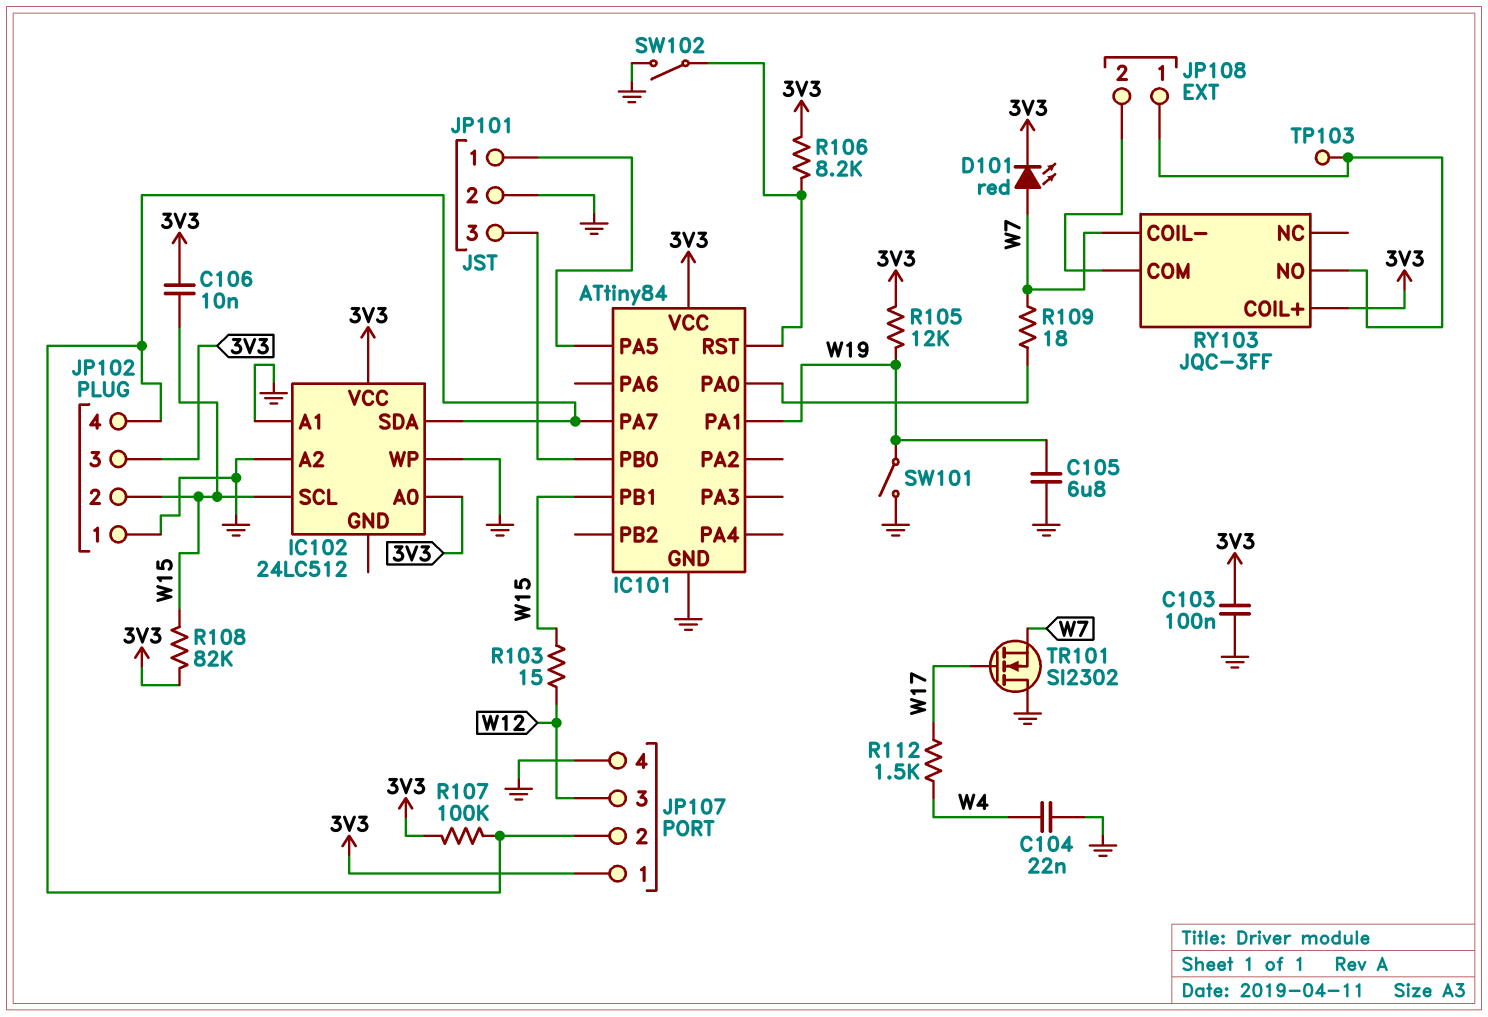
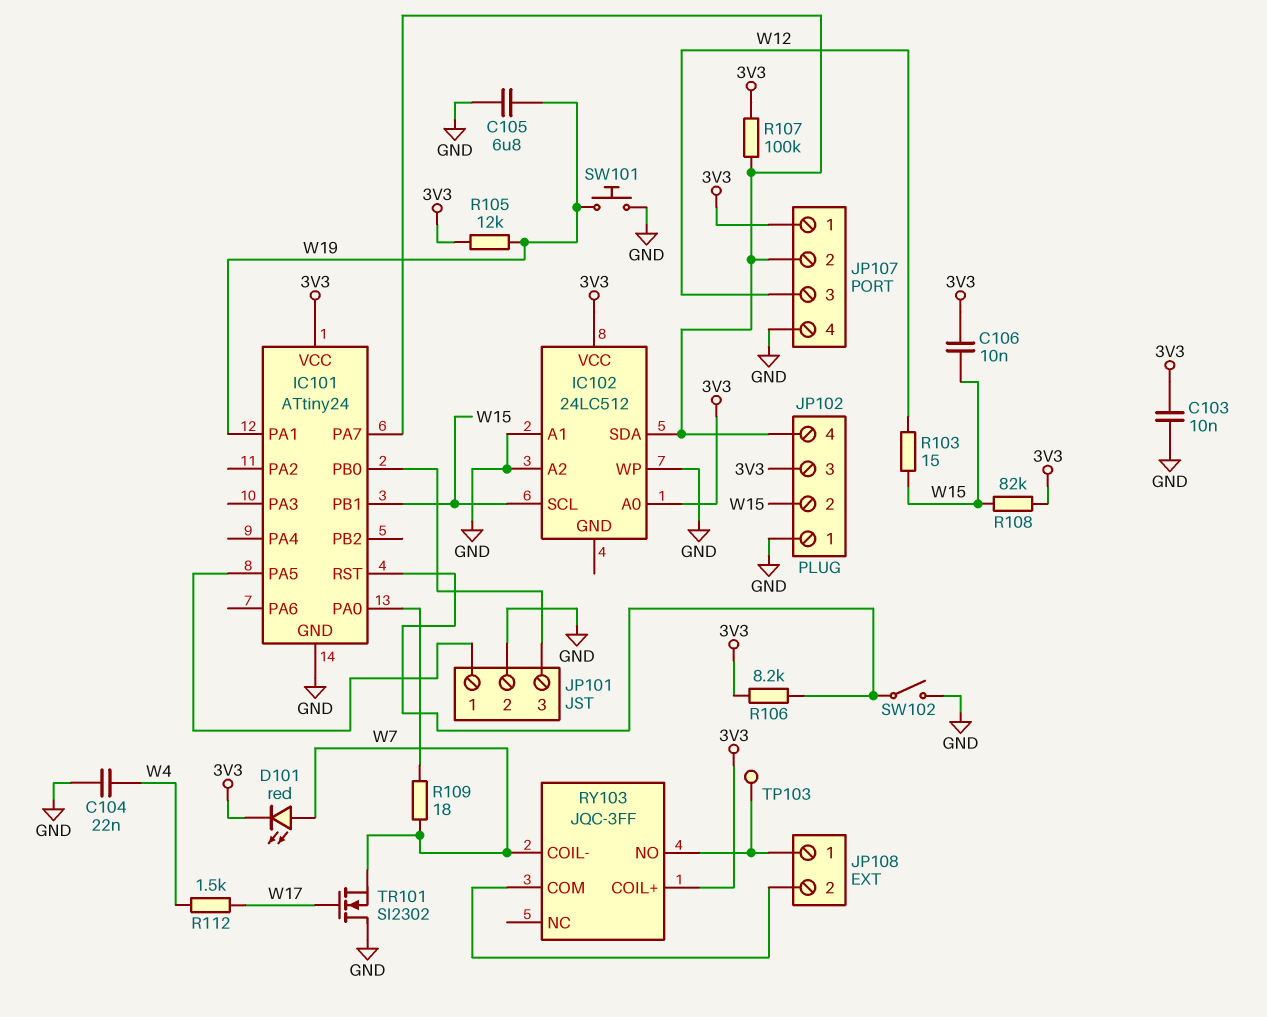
C103: 100nF (3V3, GND) -> 10nF (3V3, GND)
IC101: ATtiny84 -> ATtiny24
SW101: switch (GND, W19) -> button (GND, W19)

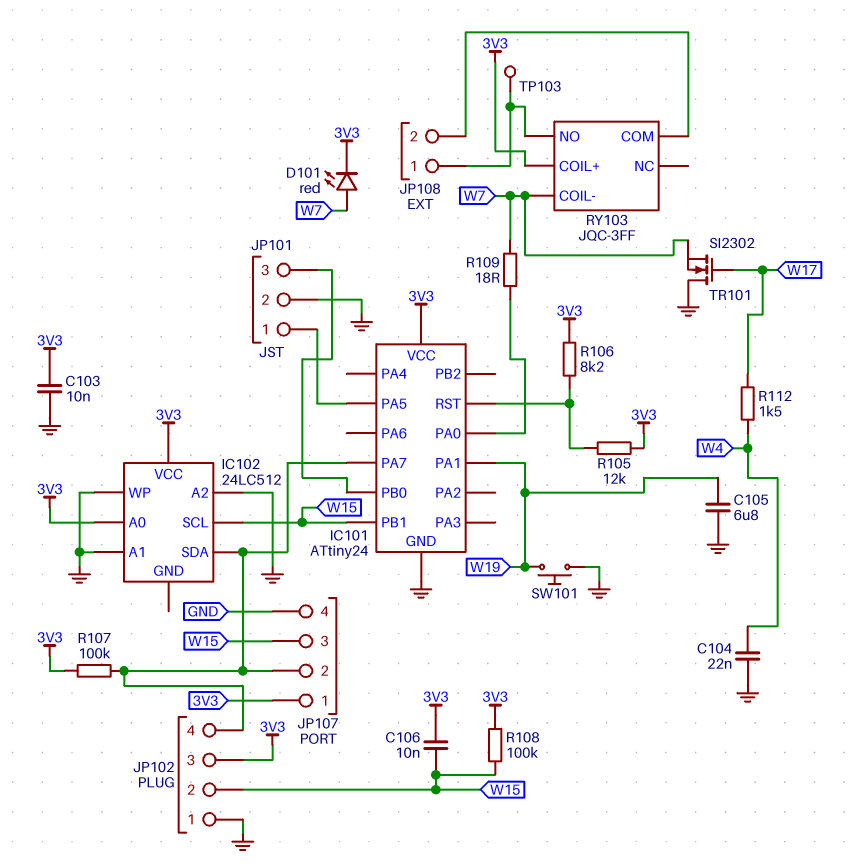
JP107 pin 3: W12 -> W15
R103: 15 (W12, W15) -> none
R105: 12k (3V3, W19) -> 12k (3V3, IC101/RST)
R108: 82k (3V3, W15) -> 100k (3V3, W15)
SW102: switch (GND, IC101/RST) -> none

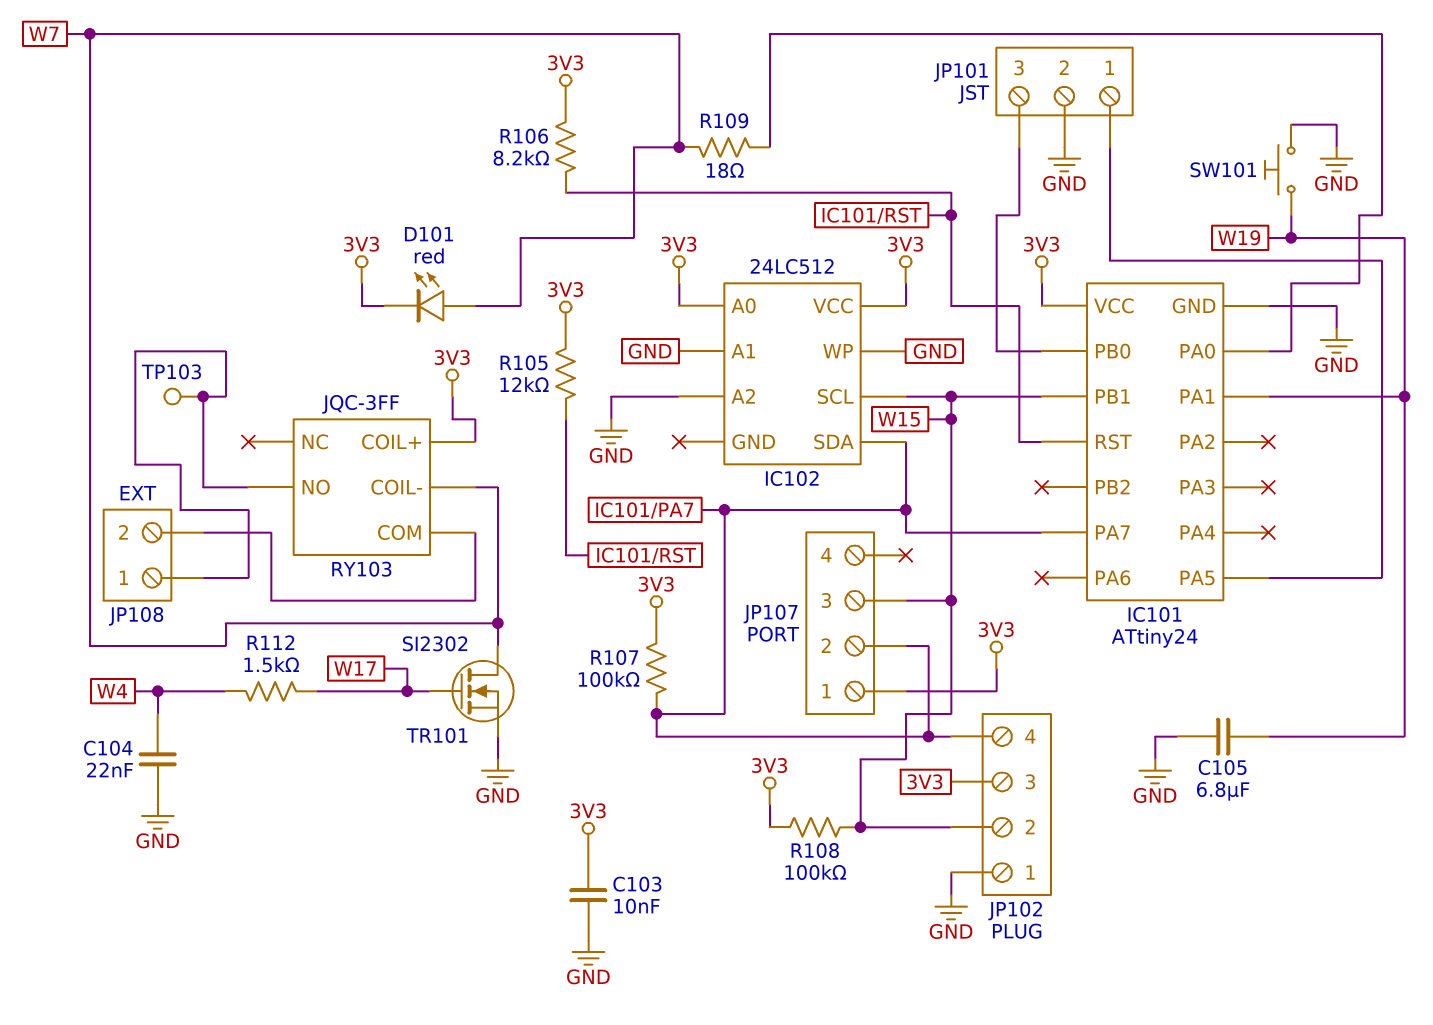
C106: 10nF (3V3, W15) -> none
JP107 pin 4: GND -> none
TR101: NMOS SI2302 (G W17, D GND, S W7) -> NMOS SI2302 (G W17, D W7, S GND)

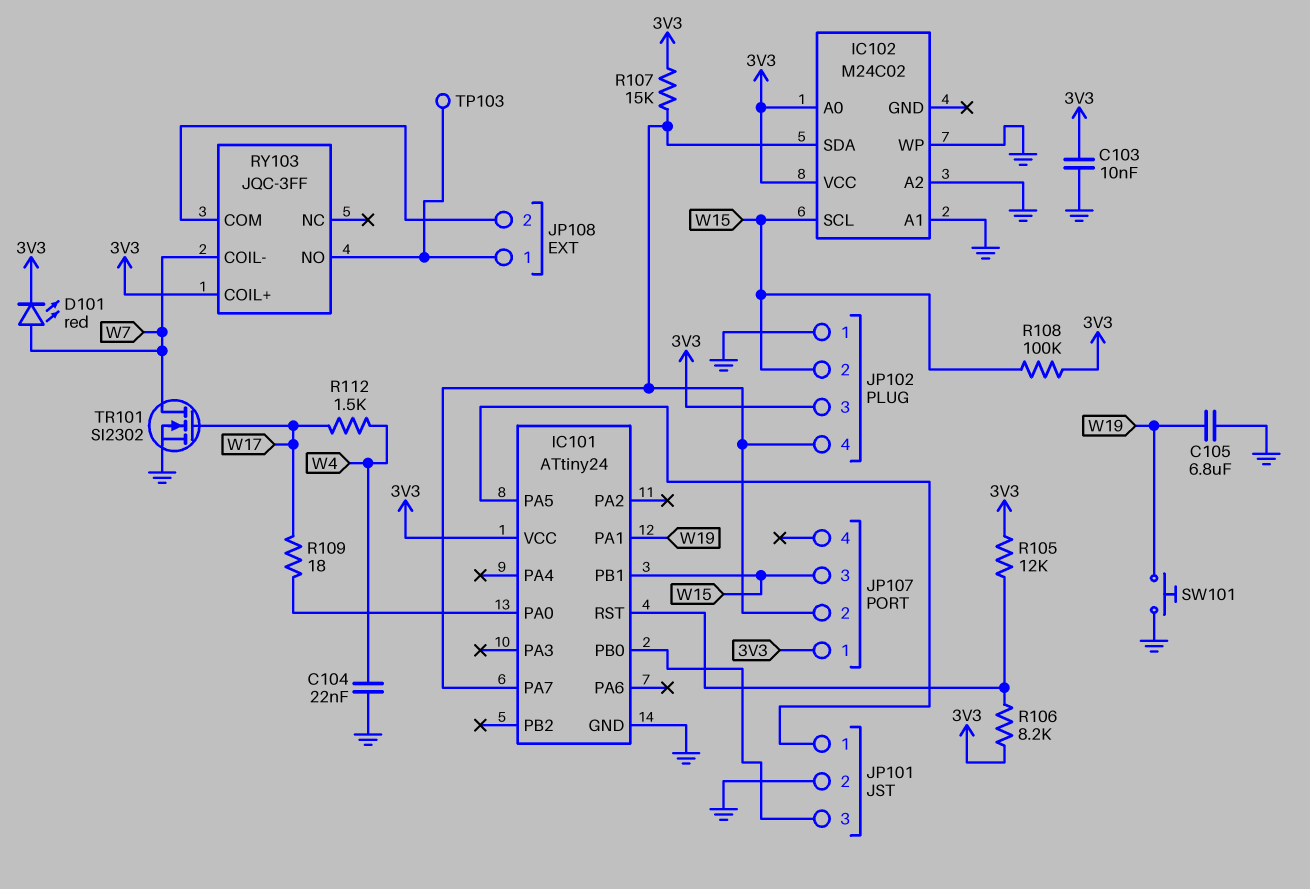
IC102: 24LC512 -> M24C02
R107: 100k (3V3, IC101/PA7) -> 15k (3V3, IC101/PA7)
R109: 18 (IC101/PA0, W7) -> 18 (IC101/PA0, W17)

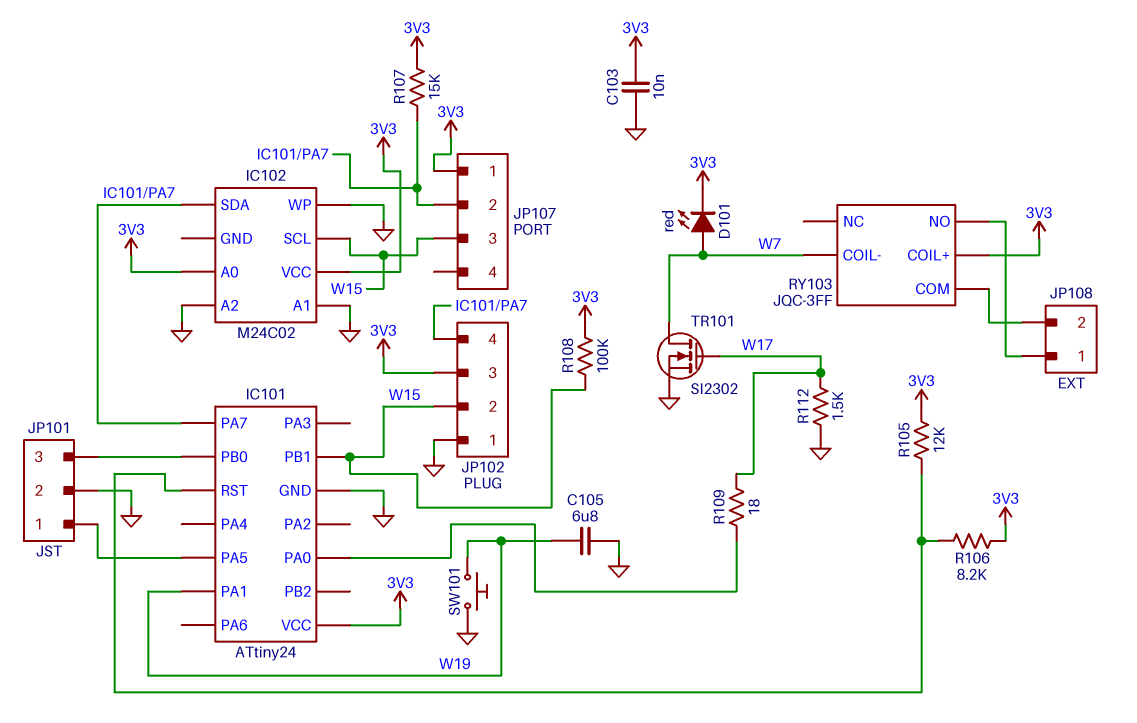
C104: 22nF (GND, W4) -> none
R112: 1.5k (W4, W17) -> 1.5k (GND, W17)
TP103: test point (JP108/1) -> none

